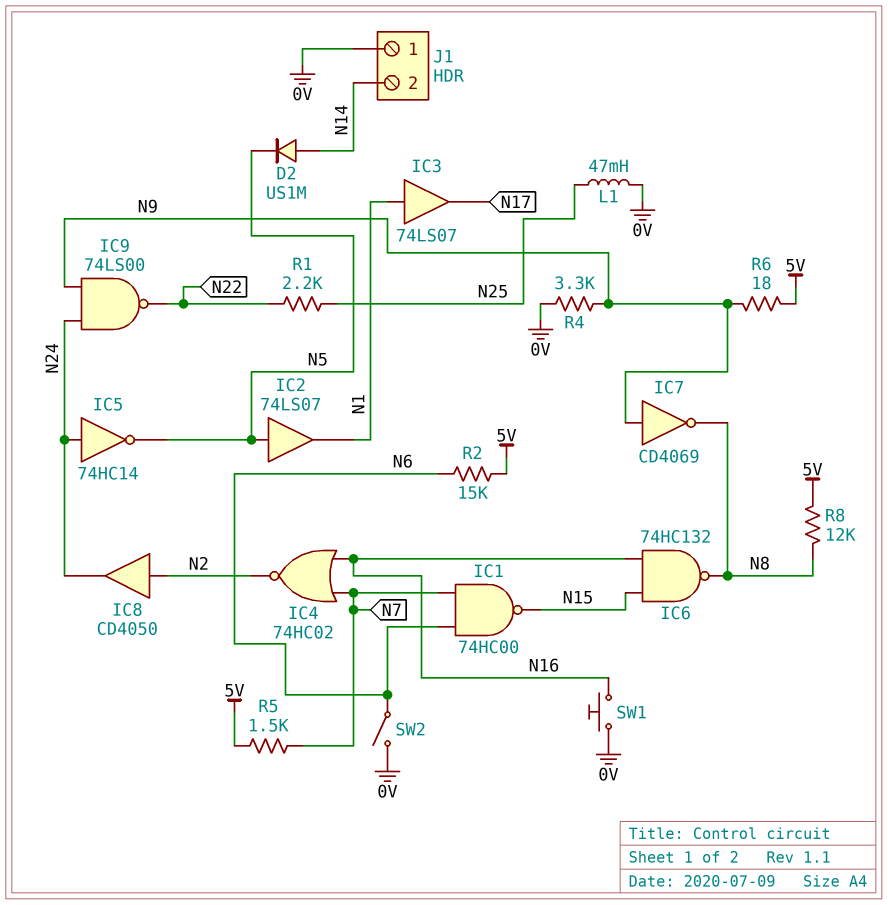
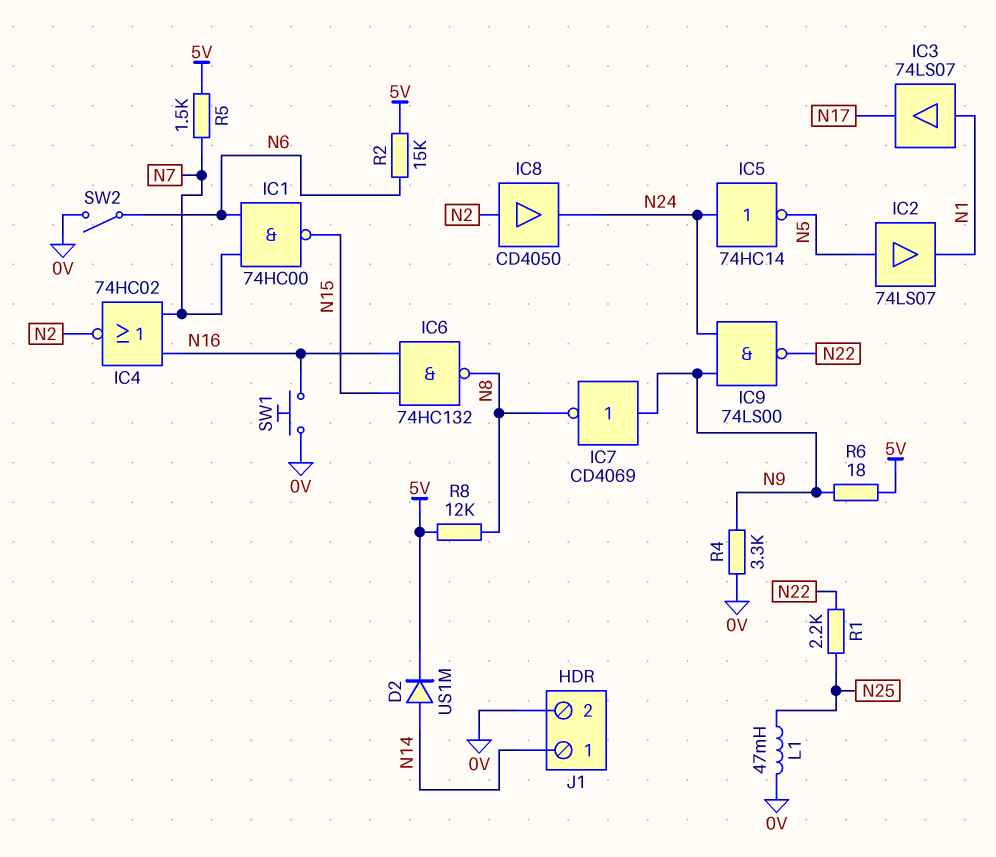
D2: diode US1M (A N14, K N5) -> diode US1M (A N14, K 5V)
J1 pin 1: 0V -> N14
J1 pin 2: N14 -> 0V

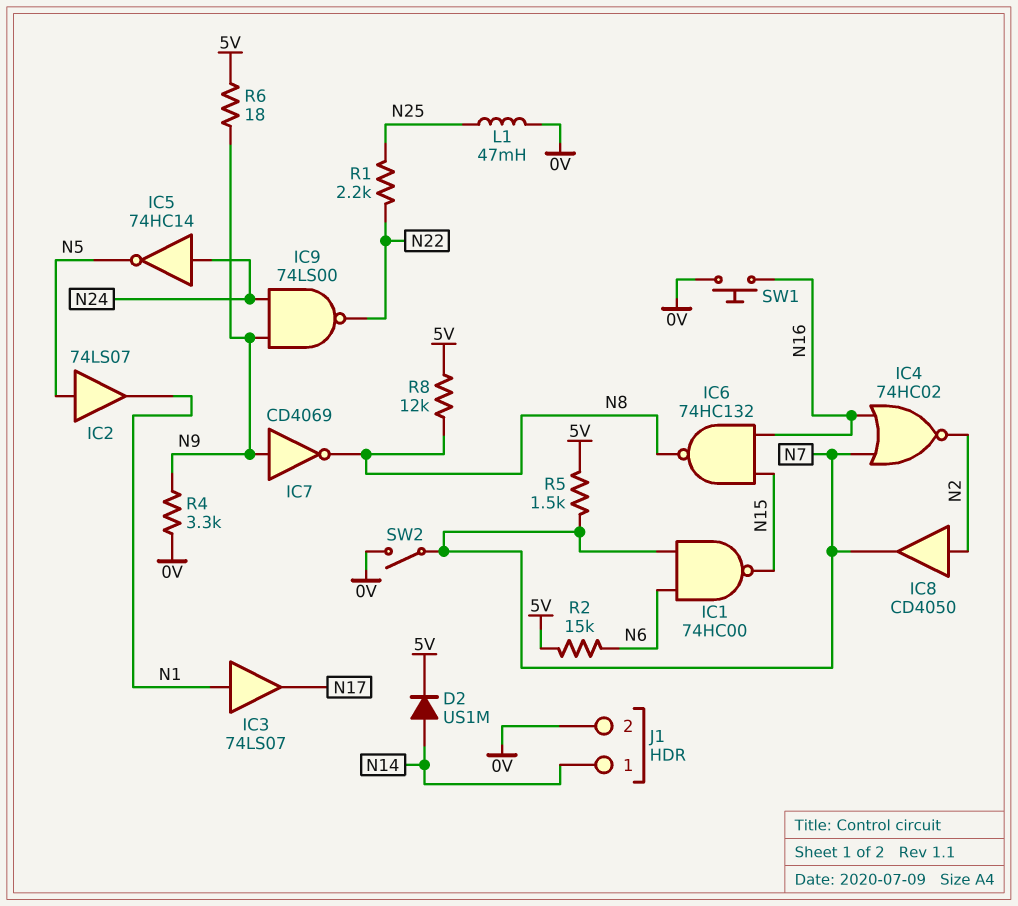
IC8: buffer CD4050 (in N2, out N24) -> buffer CD4050 (in N2, out N7)
SW2: switch (0V, N6) -> switch (0V, N7)

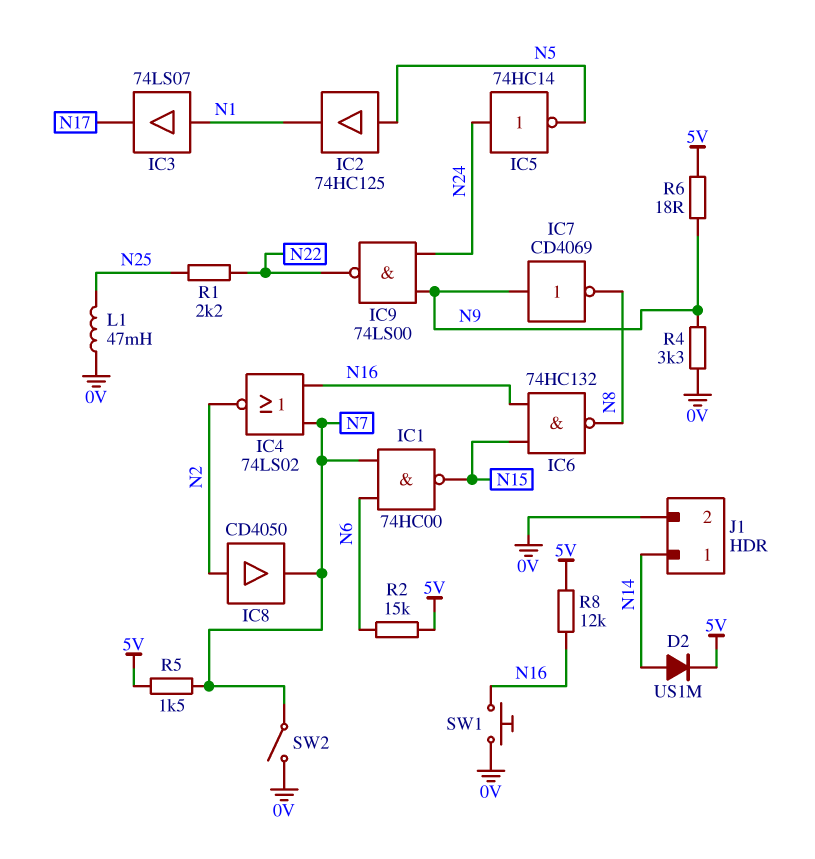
IC2: buffer 74LS07 (in N5, out N1) -> buffer 74HC125 (in N5, out N1)
IC4: NOR 74HC02 (in N7, in N16, out N2) -> NOR 74LS02 (in N7, in N16, out N2)
R8: 12k (5V, N8) -> 12k (5V, N16)

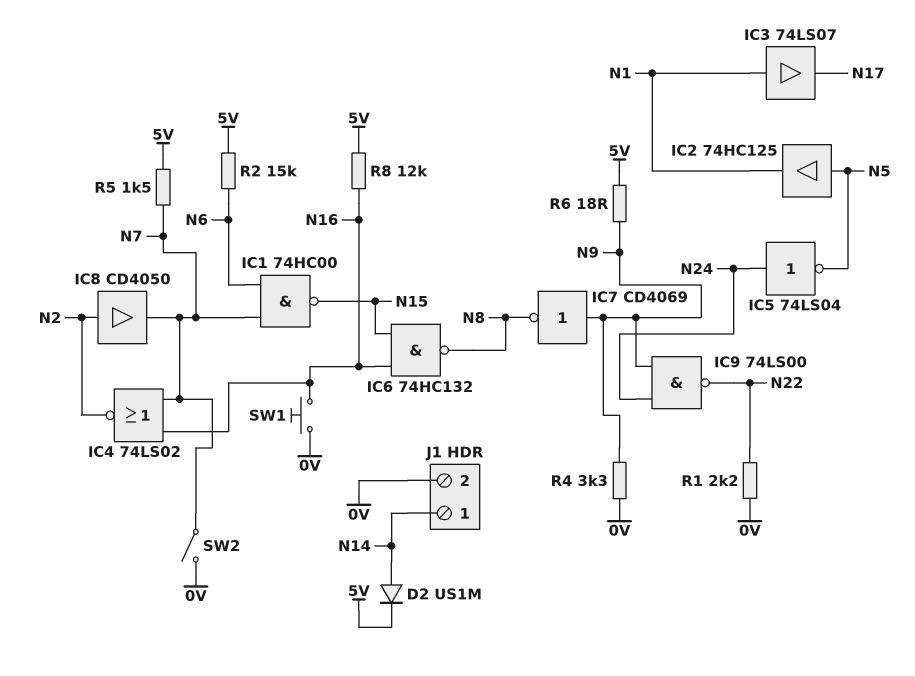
IC5: NOT 74HC14 (in N24, out N5) -> NOT 74LS04 (in N24, out N5)
L1: 47mH (0V, N25) -> none
R1: 2.2k (N22, N25) -> 2.2k (0V, N22)

